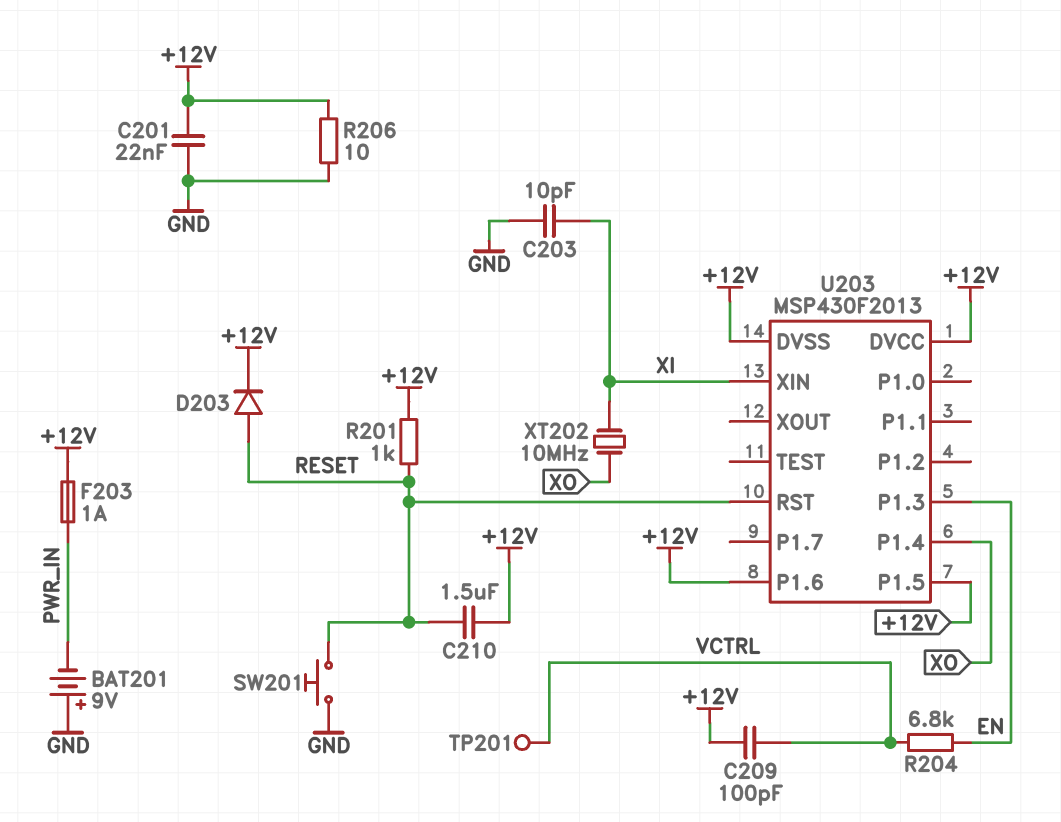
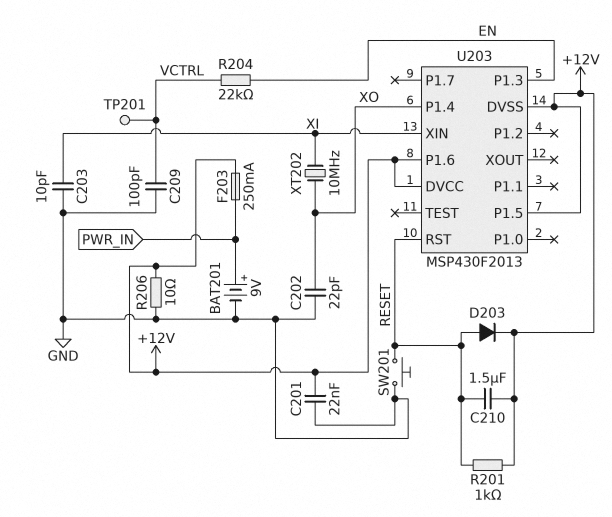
BAT201: 9V (plus GND, minus PWR_IN) -> 9V (plus PWR_IN, minus GND)
C202: none -> 22pF (GND, XO)
C209: 100pF (+12V, VCTRL) -> 100pF (GND, VCTRL)
F203: 1A (+12V, PWR_IN) -> 250mA (+12V, PWR_IN)
R204: 6.8k (EN, VCTRL) -> 22k (EN, VCTRL)

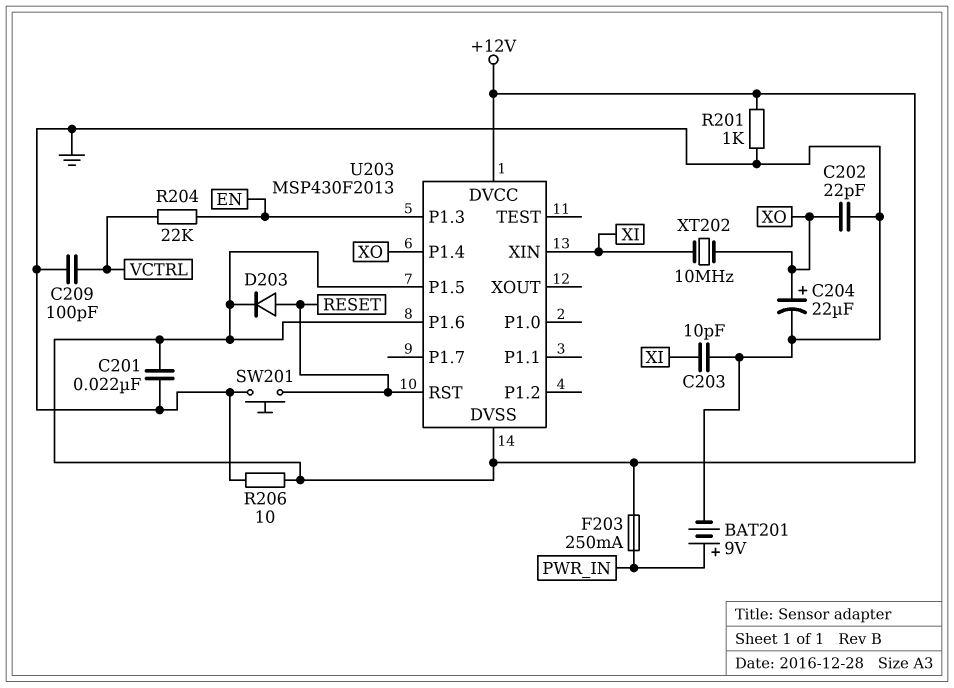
C204: none -> 22uF (plus XO, minus GND)
C210: 1.5uF (+12V, RESET) -> none
R201: 1k (+12V, RESET) -> 1k (+12V, GND)
TP201: test point (VCTRL) -> none

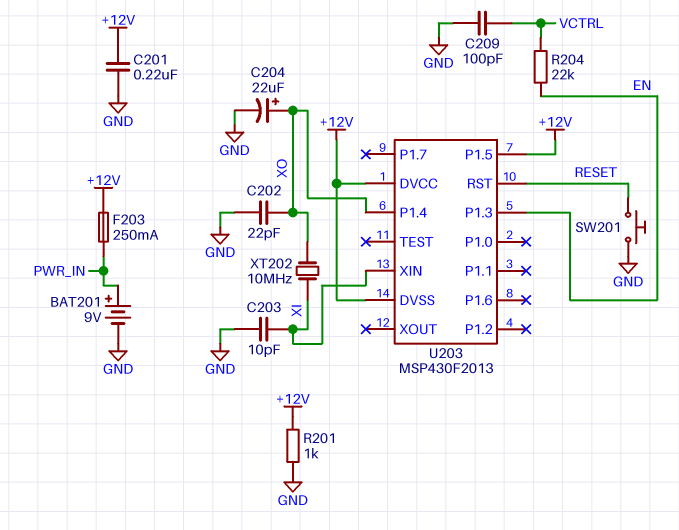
C201: 22nF (+12V, GND) -> 220nF (+12V, GND)
D203: diode (A RESET, K +12V) -> none
R206: 10 (+12V, GND) -> none
U203 pin P1.6: +12V -> none

